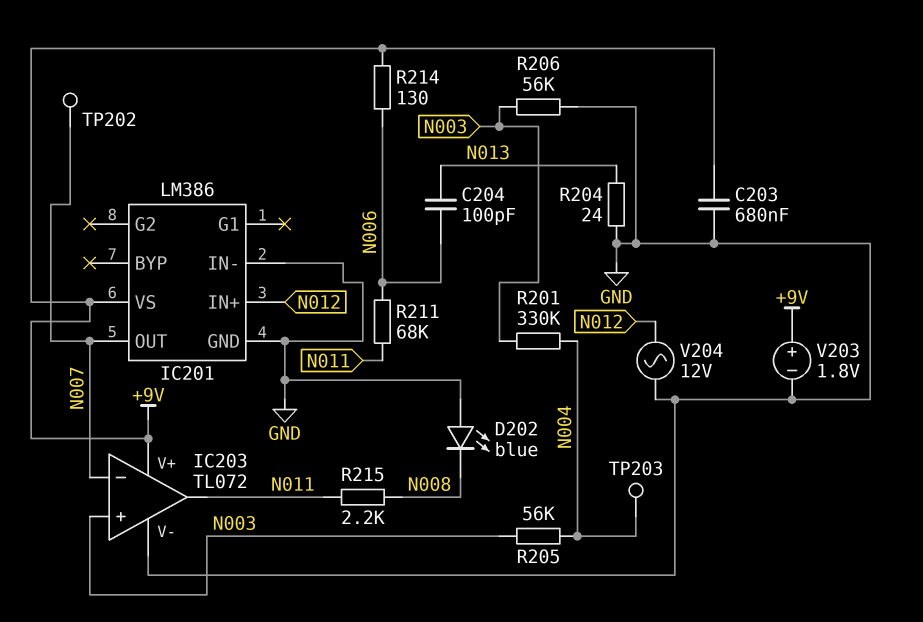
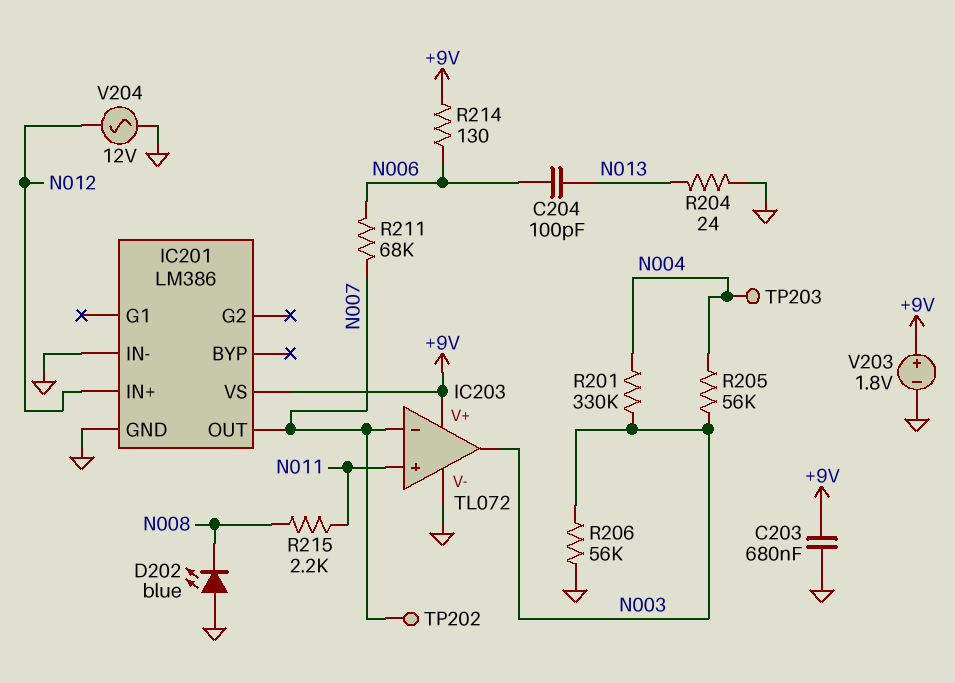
IC203 pin in+: N003 -> N011
IC203 pin out: N011 -> N003
R211: 68k (N006, N011) -> 68k (N006, N007)

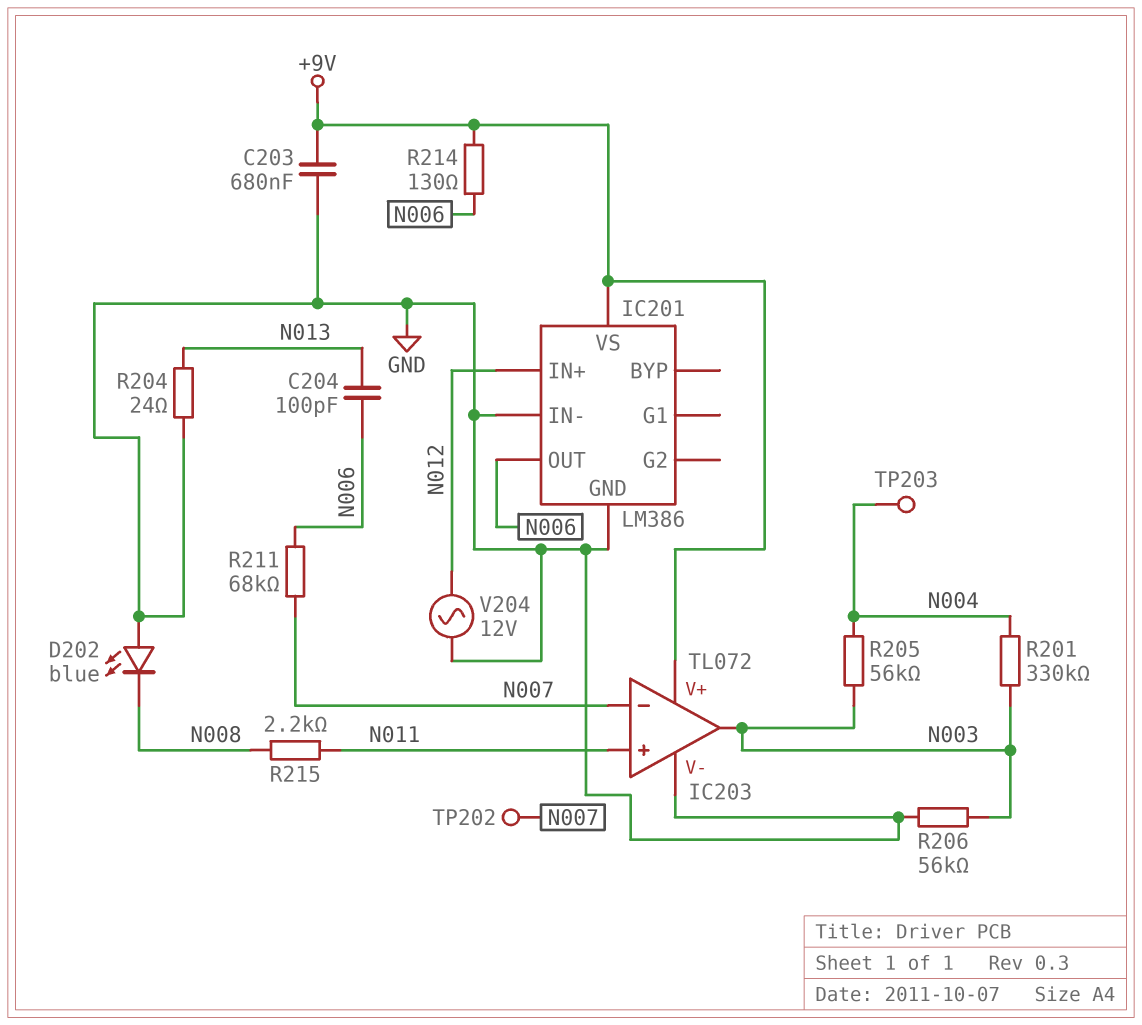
IC201 pin OUT: N007 -> N006
V203: 1.8V (plus +9V, minus GND) -> none

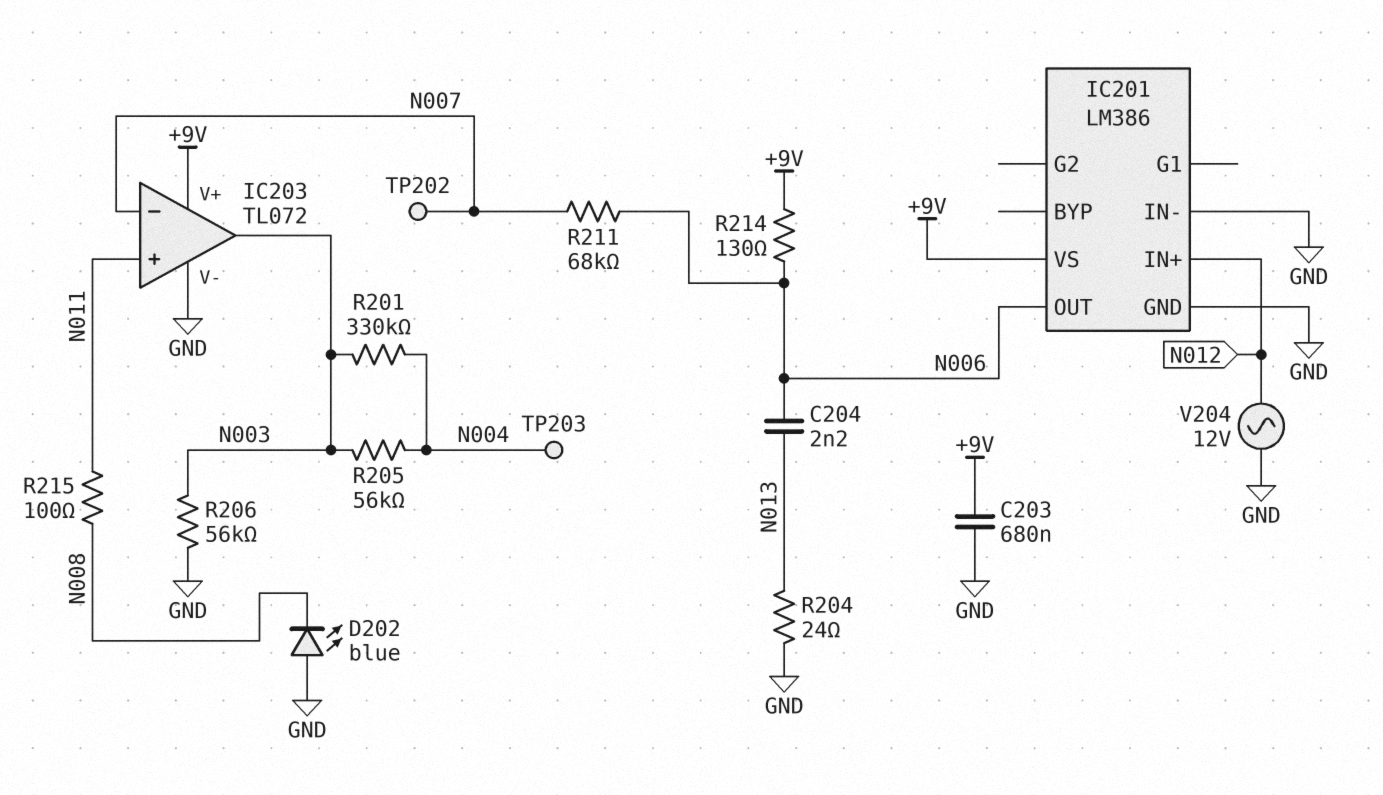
C204: 100pF (N006, N013) -> 2.2nF (N006, N013)
R215: 2.2k (N008, N011) -> 100 (N008, N011)

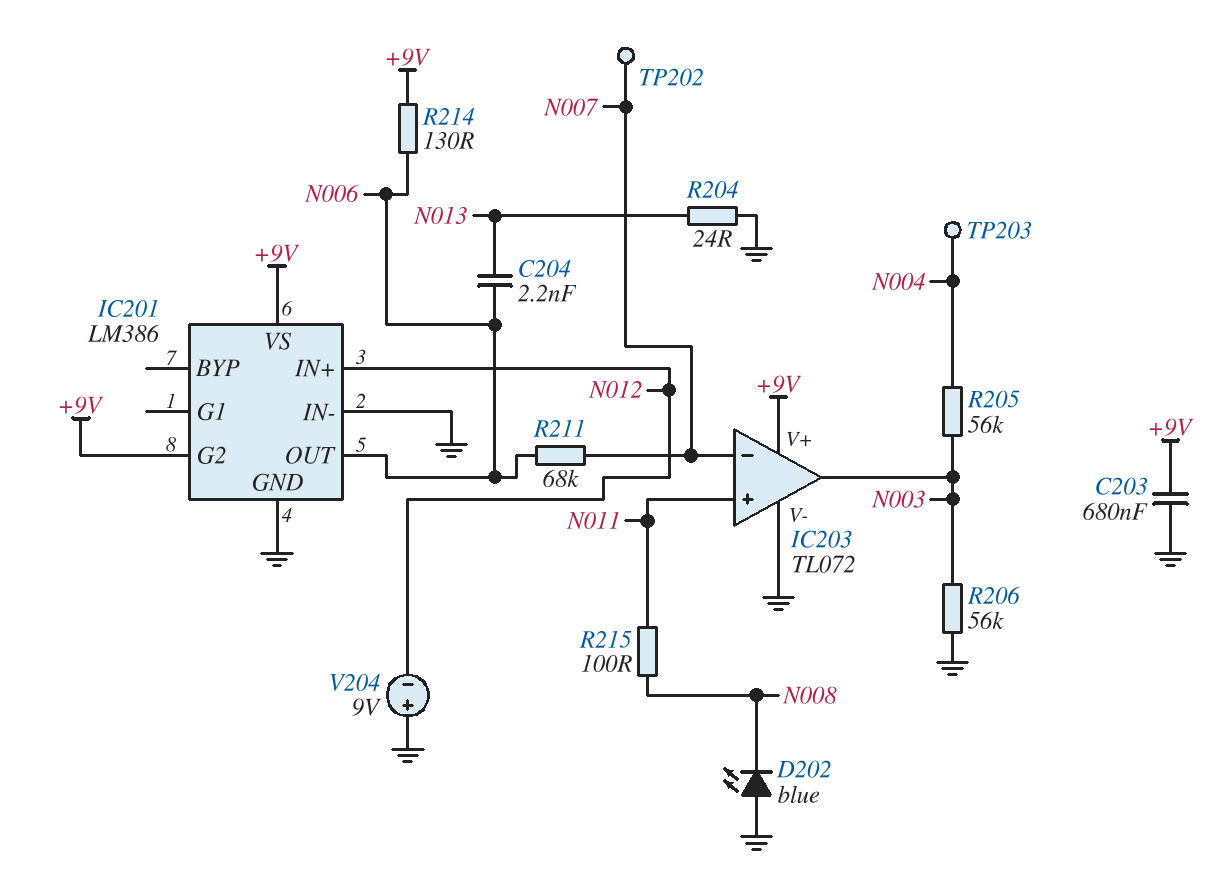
IC201 pin G2: none -> +9V
R201: 330k (N003, N004) -> none
V204: AC 12V (GND, N012) -> 9V (plus GND, minus N012)

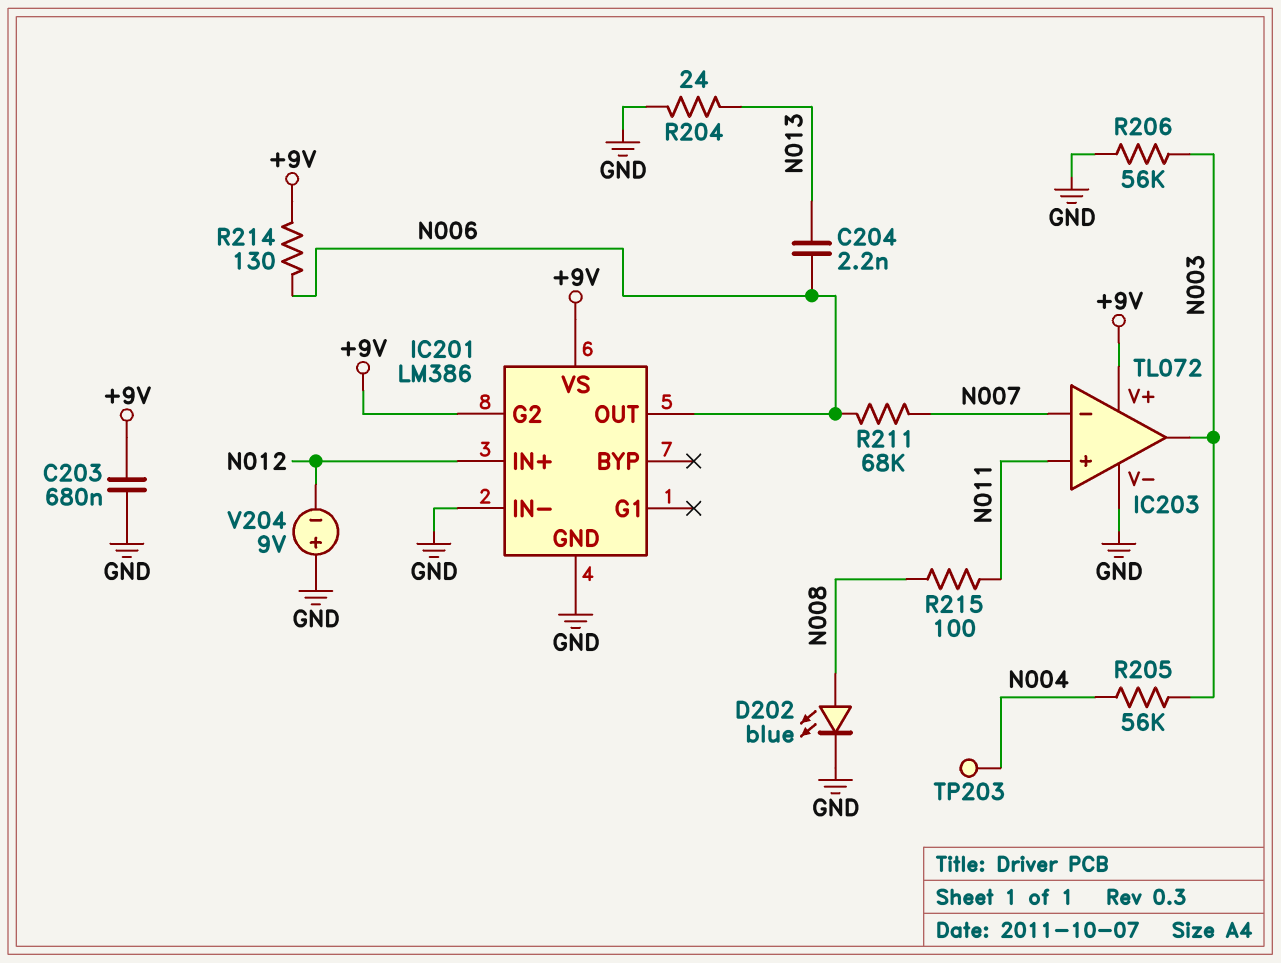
D202: LED blue (A GND, K N008) -> LED blue (A N008, K GND)
TP202: test point (N007) -> none

